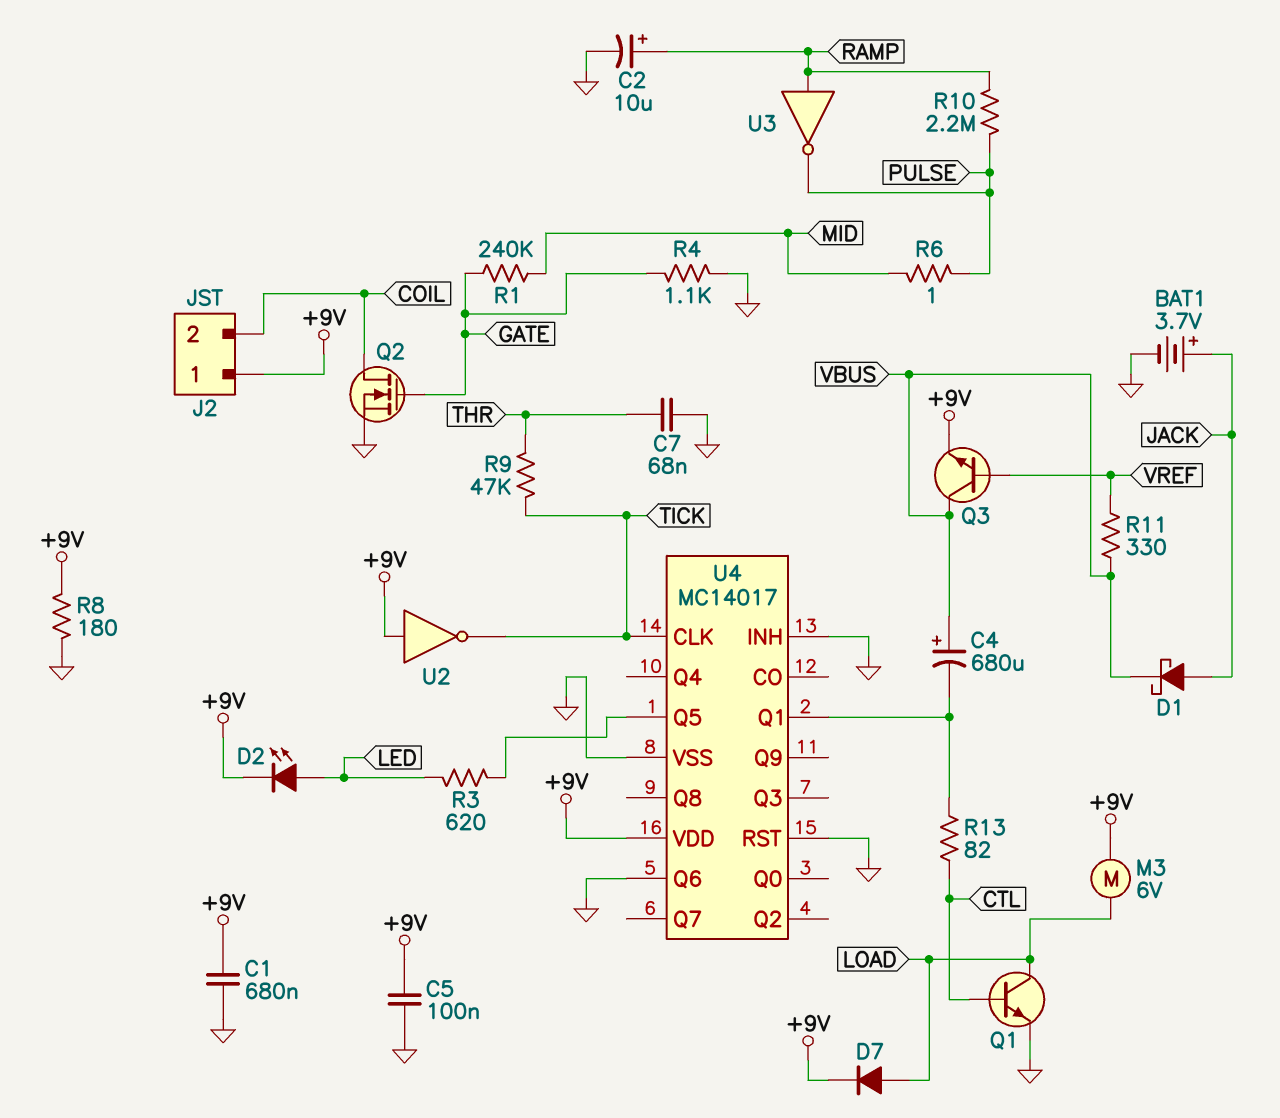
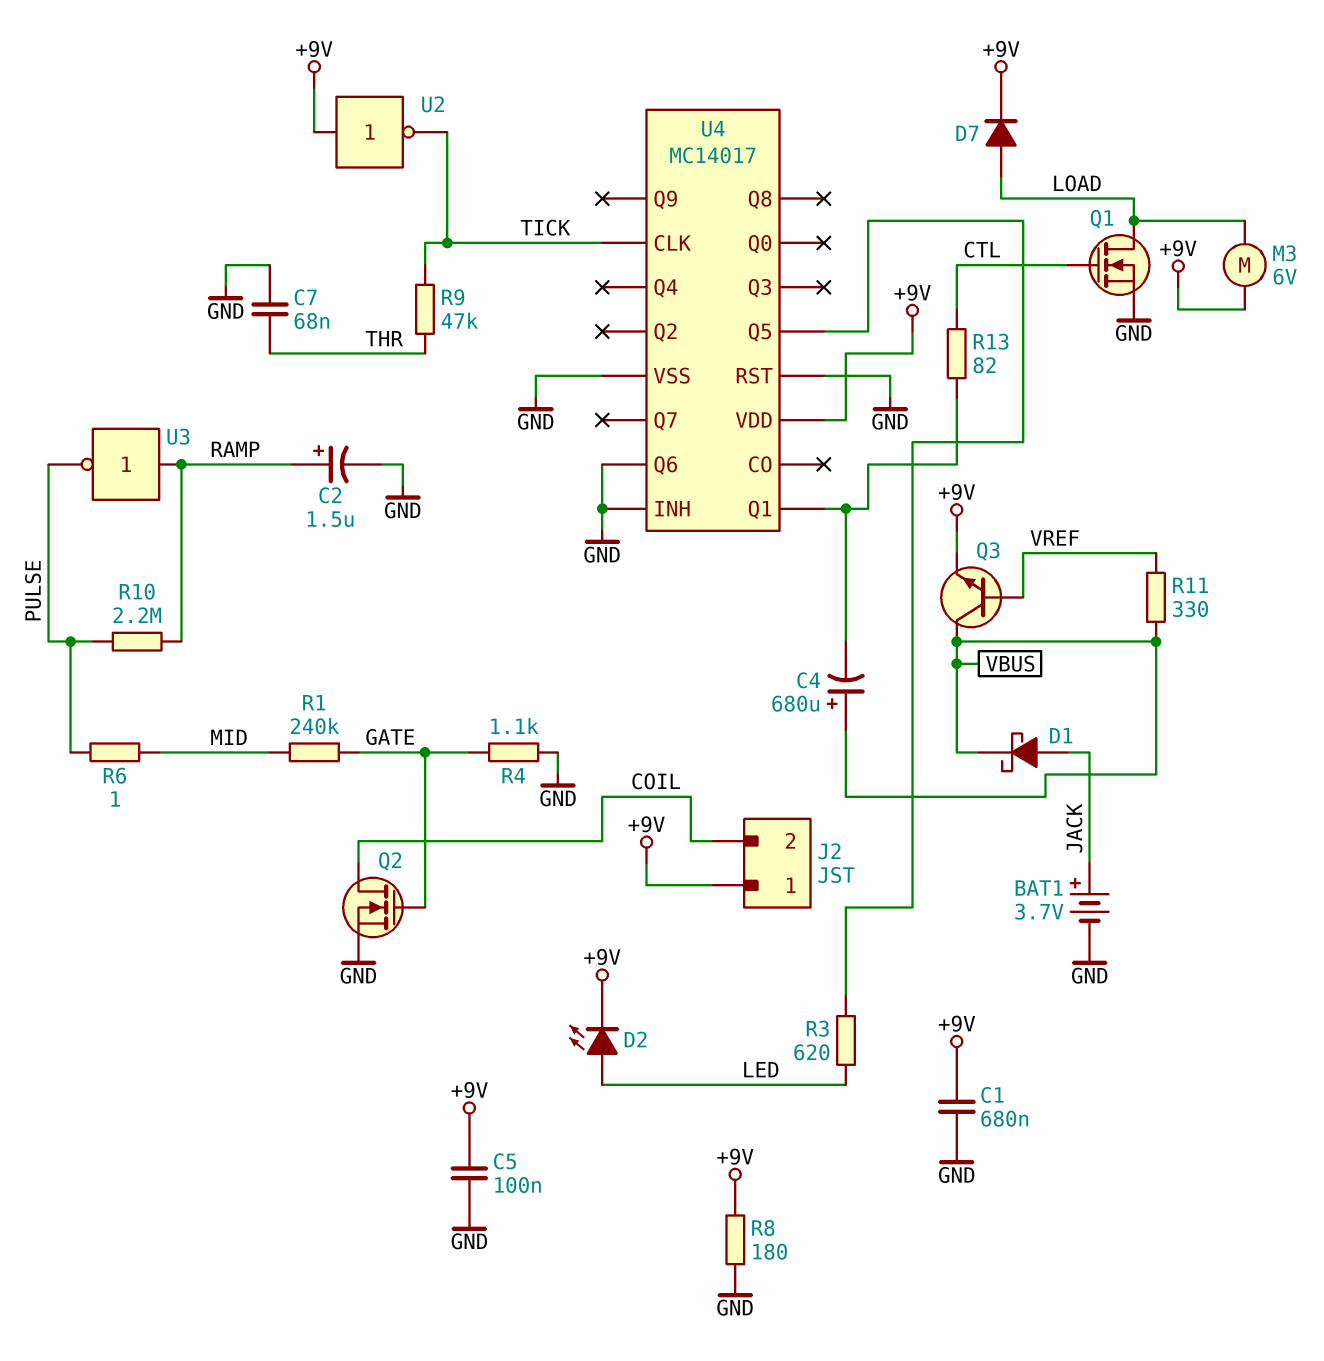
C2: 10uF (plus RAMP, minus GND) -> 1.5uF (plus RAMP, minus GND)
Q1: NPN (B CTL, C LOAD, E GND) -> NMOS (G CTL, D LOAD, S GND)

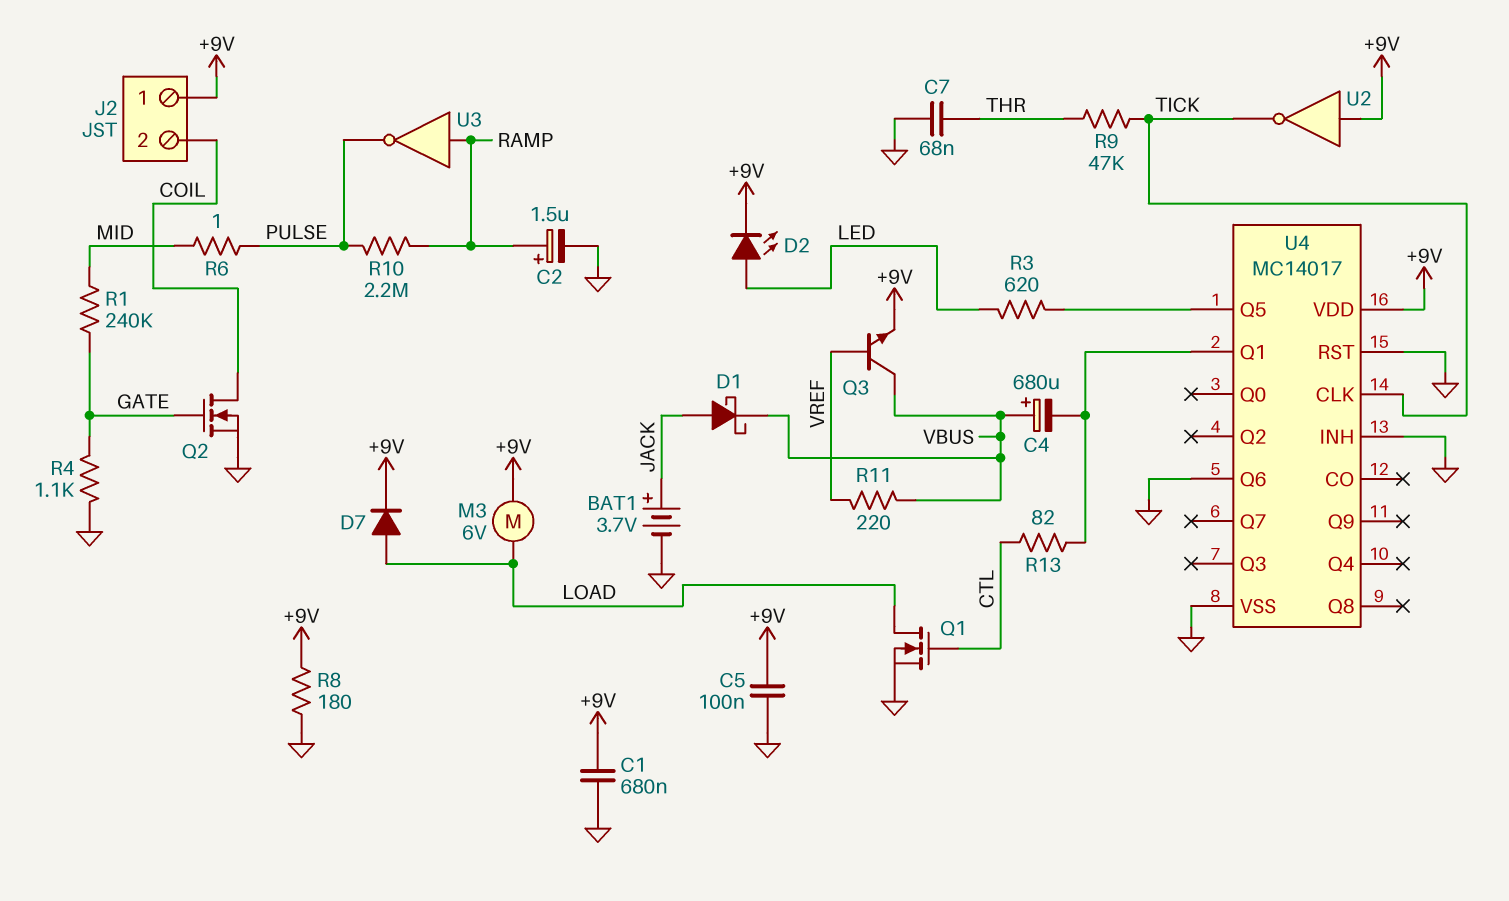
R11: 330 (VBUS, VREF) -> 220 (VBUS, VREF)

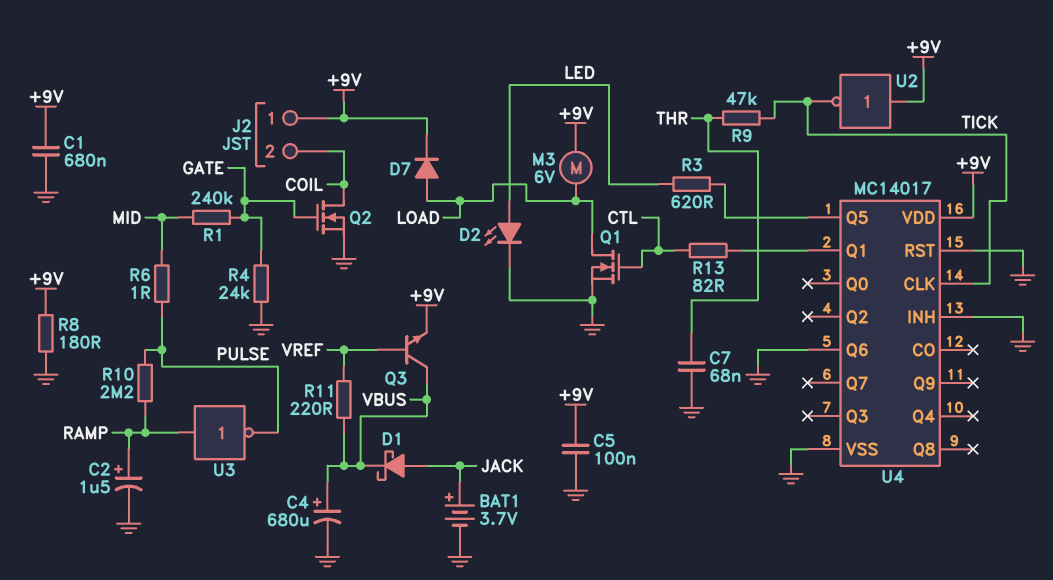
C4: 680uF (plus VBUS, minus U4/Q1) -> 680uF (plus VBUS, minus GND)
D2: LED (A LED, K +9V) -> LED (A LED, K GND)
R4: 1.1k (GATE, GND) -> 24k (GATE, GND)

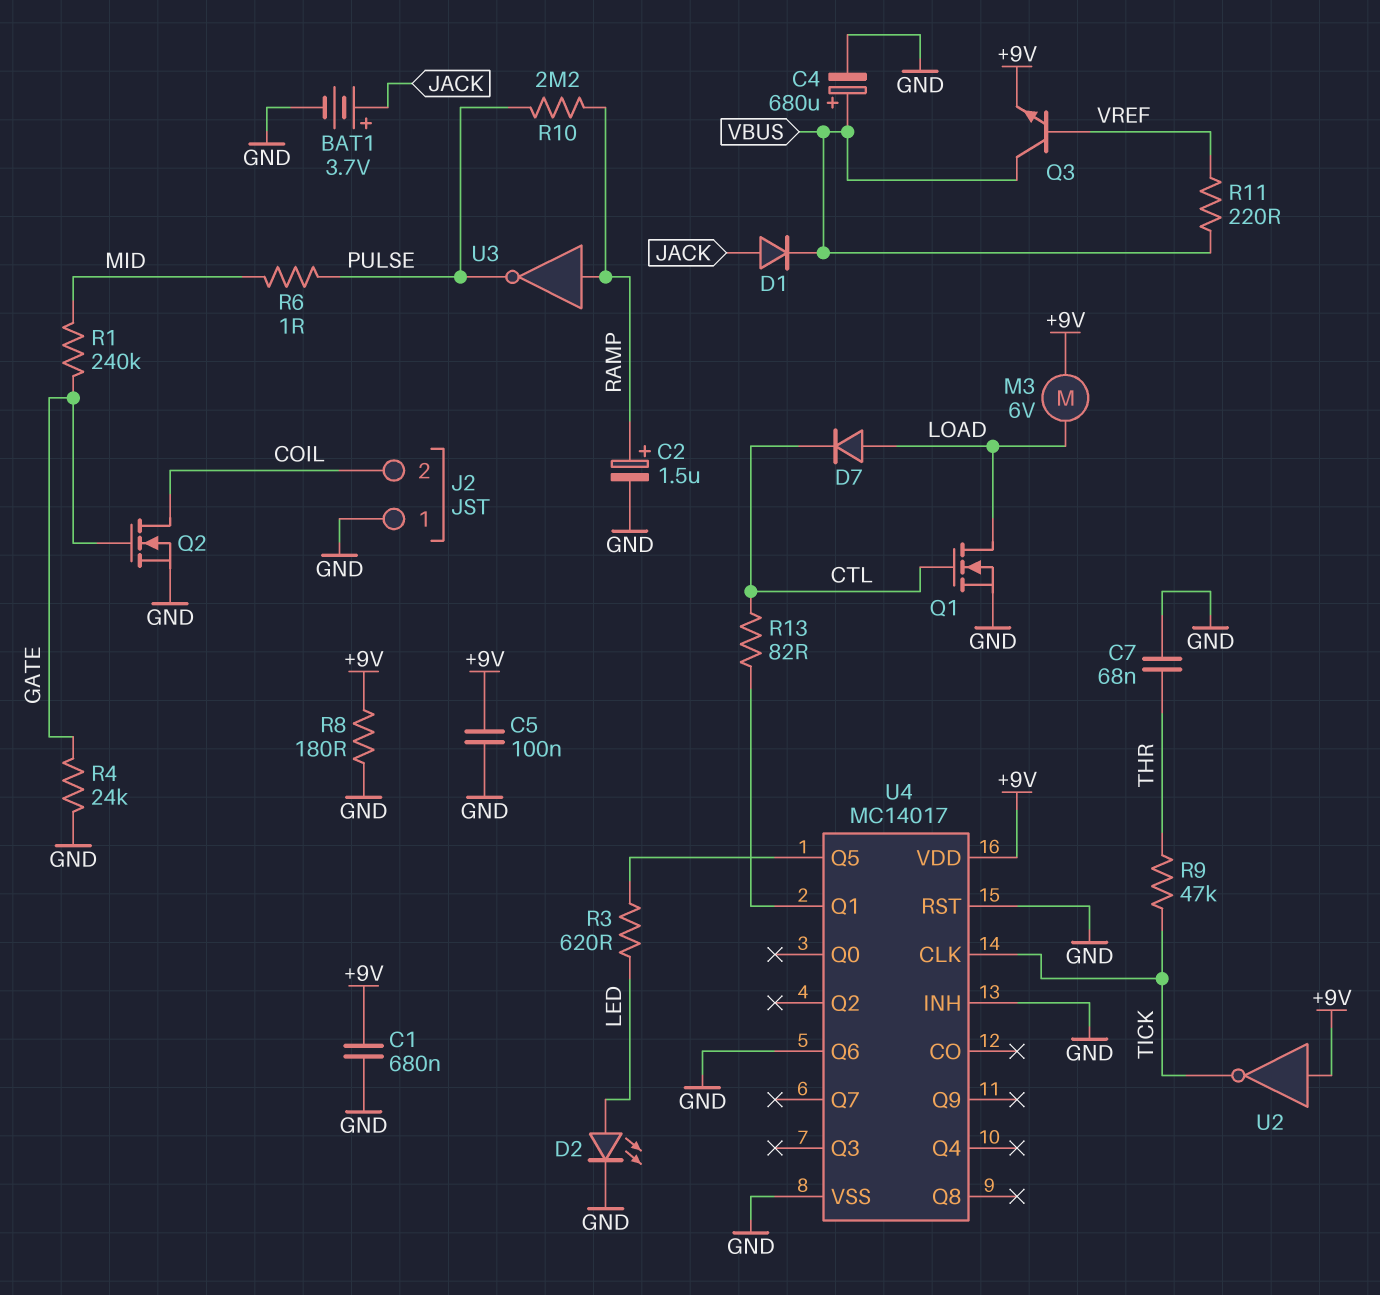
D1: schottky (A JACK, K VBUS) -> diode (A JACK, K VBUS)
D7: diode (A LOAD, K +9V) -> diode (A LOAD, K CTL)
J2 pin 1: +9V -> GND

